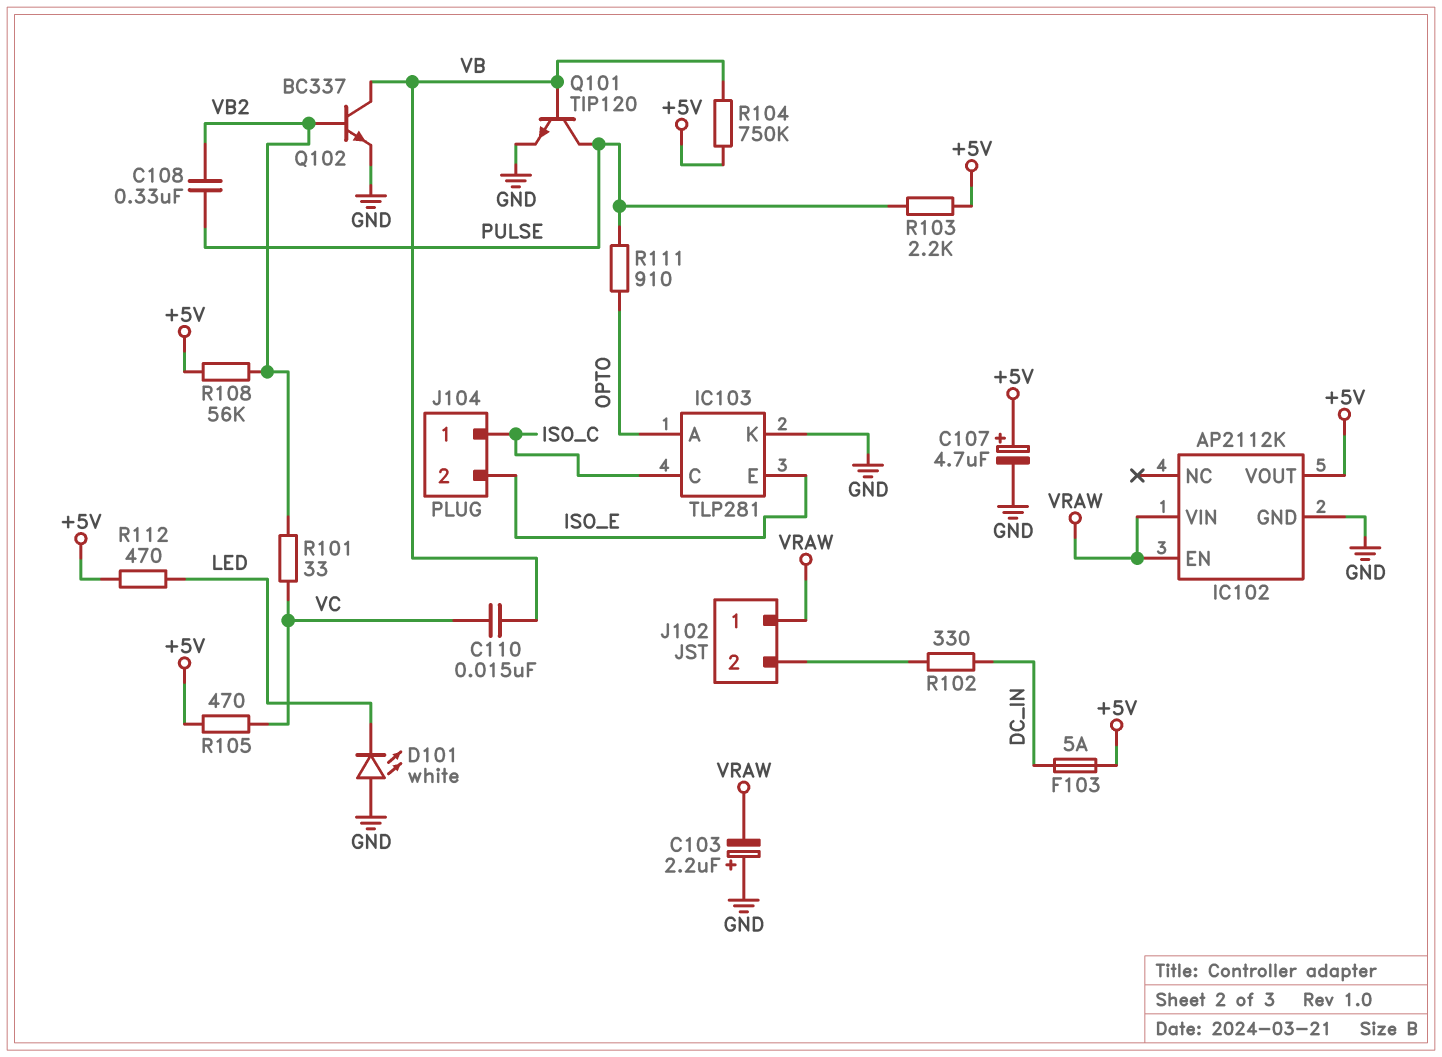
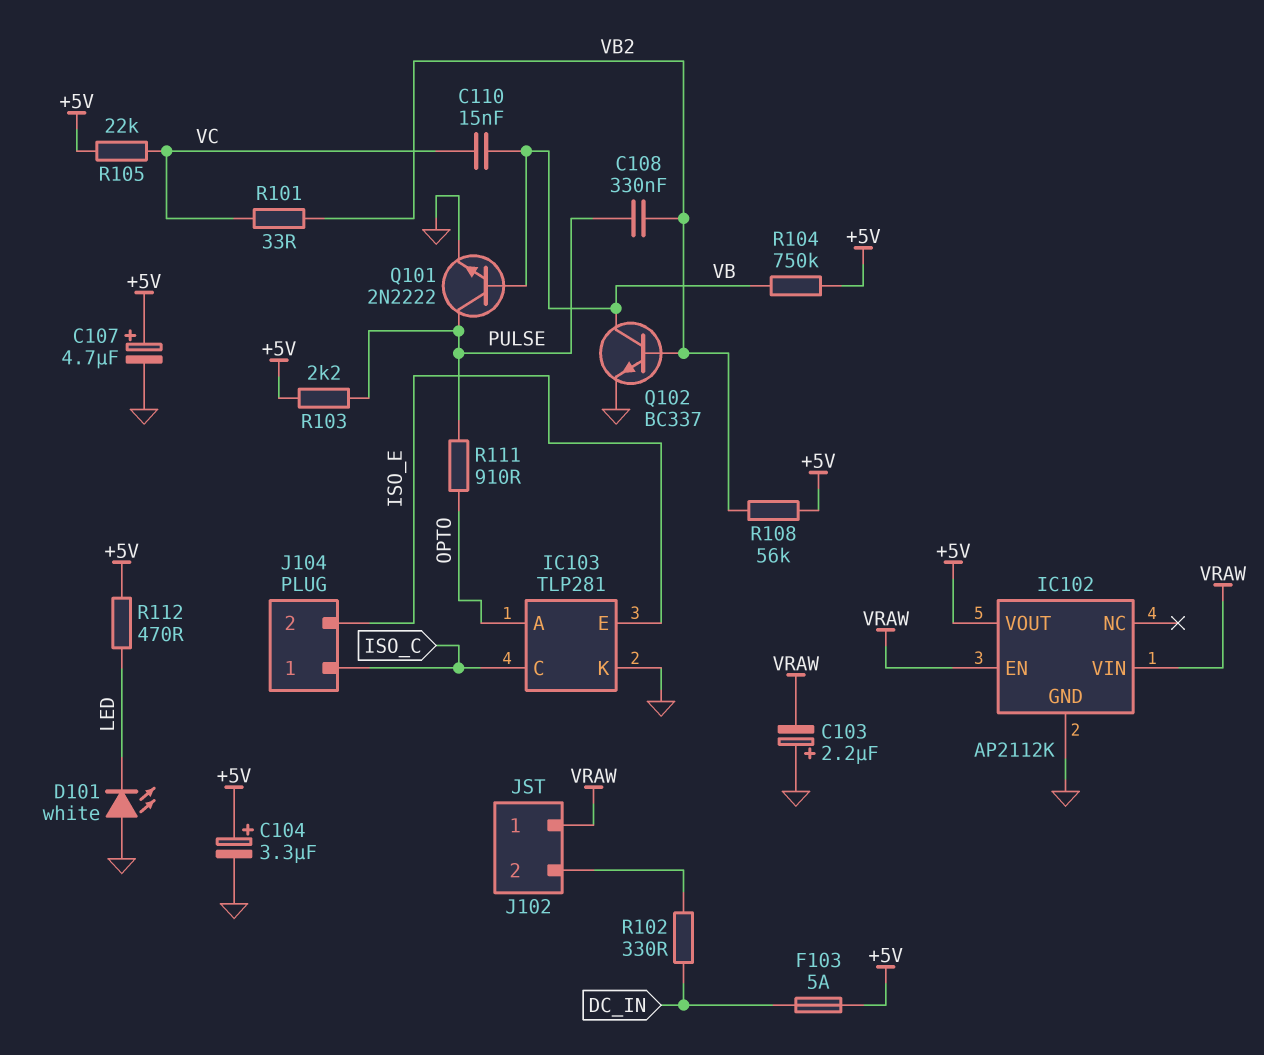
C104: none -> 3.3uF (plus +5V, minus GND)
Q101: NPN TIP120 (B VB, C PULSE, E GND) -> NPN 2N2222 (B VB, C PULSE, E GND)
R105: 470 (+5V, VC) -> 22k (+5V, VC)

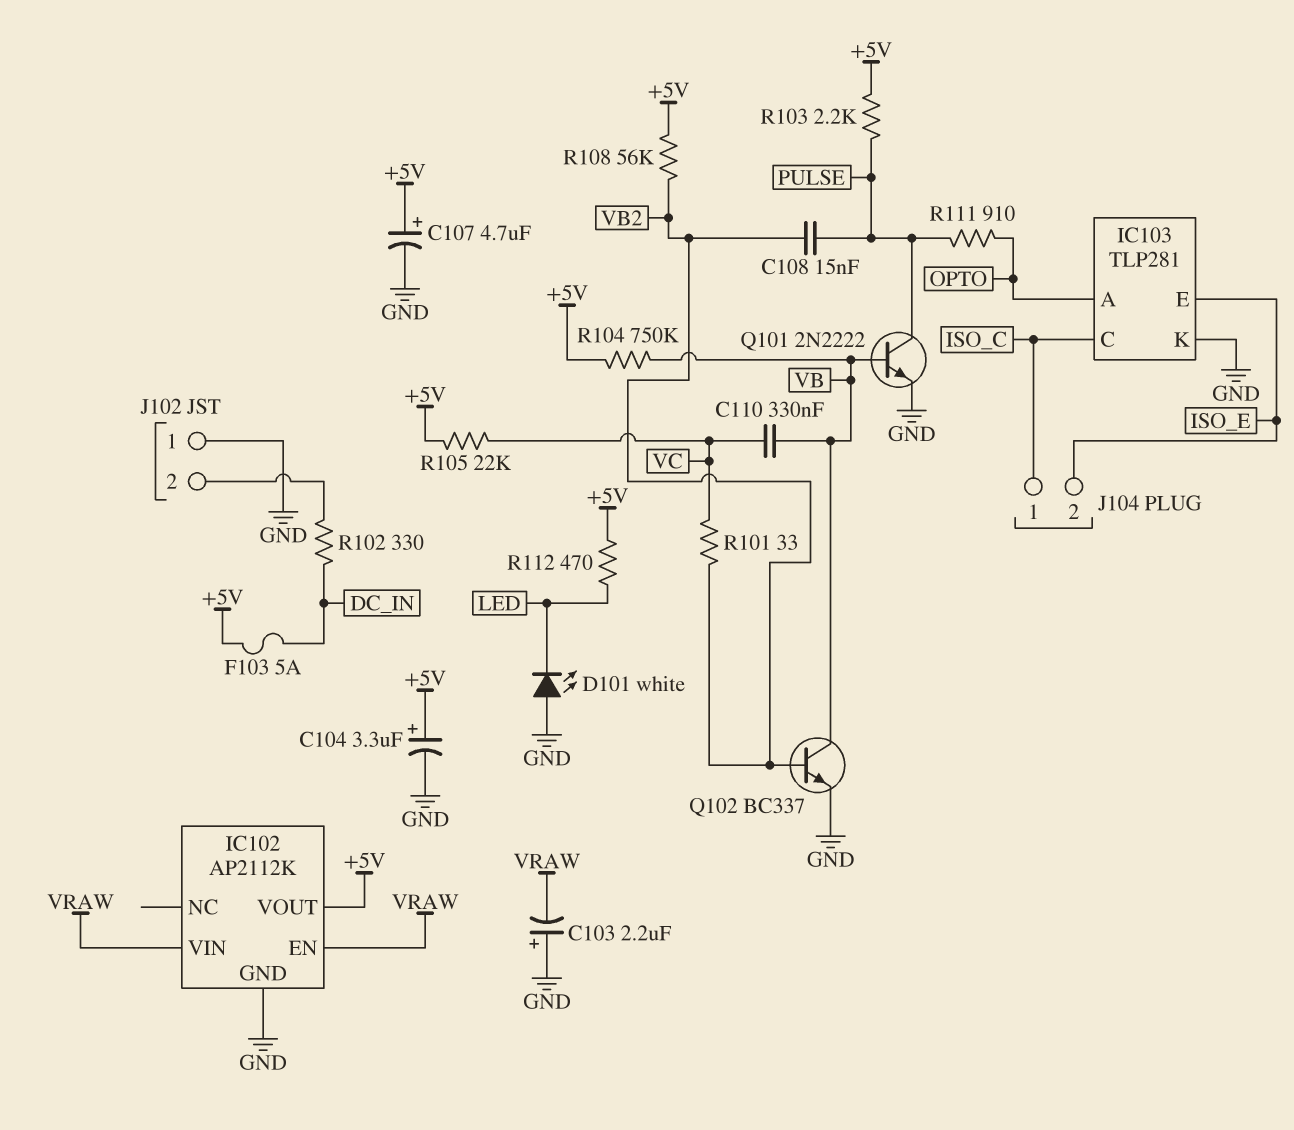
C108: 330nF (PULSE, VB2) -> 15nF (PULSE, VB2)
C110: 15nF (VB, VC) -> 330nF (VB, VC)
J102 pin 1: VRAW -> GND

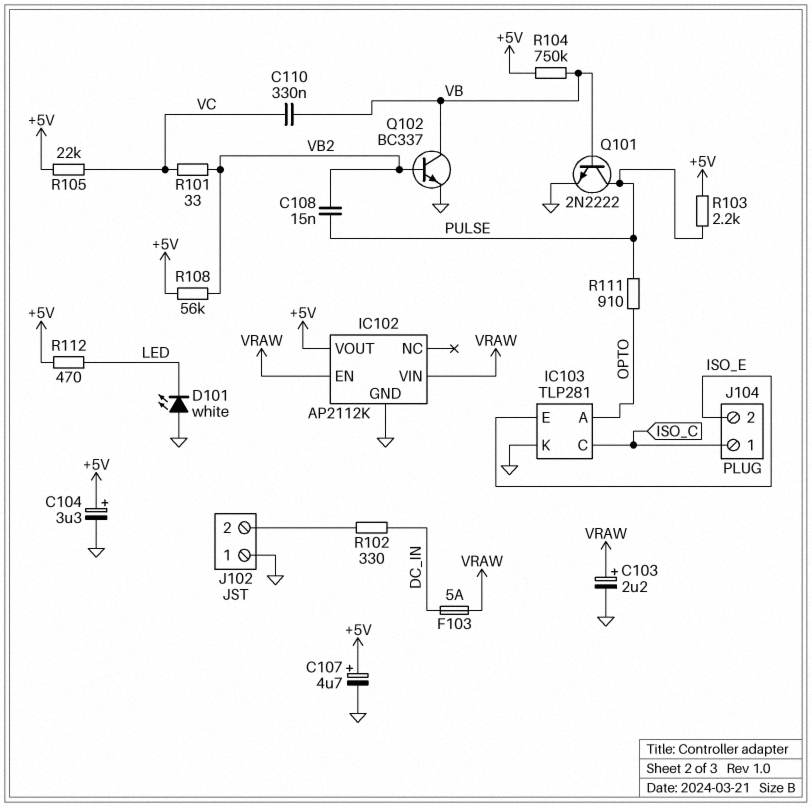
C103: 2.2uF (plus GND, minus VRAW) -> 2.2uF (plus VRAW, minus GND)
F103: 5A (+5V, DC_IN) -> 5A (DC_IN, VRAW)

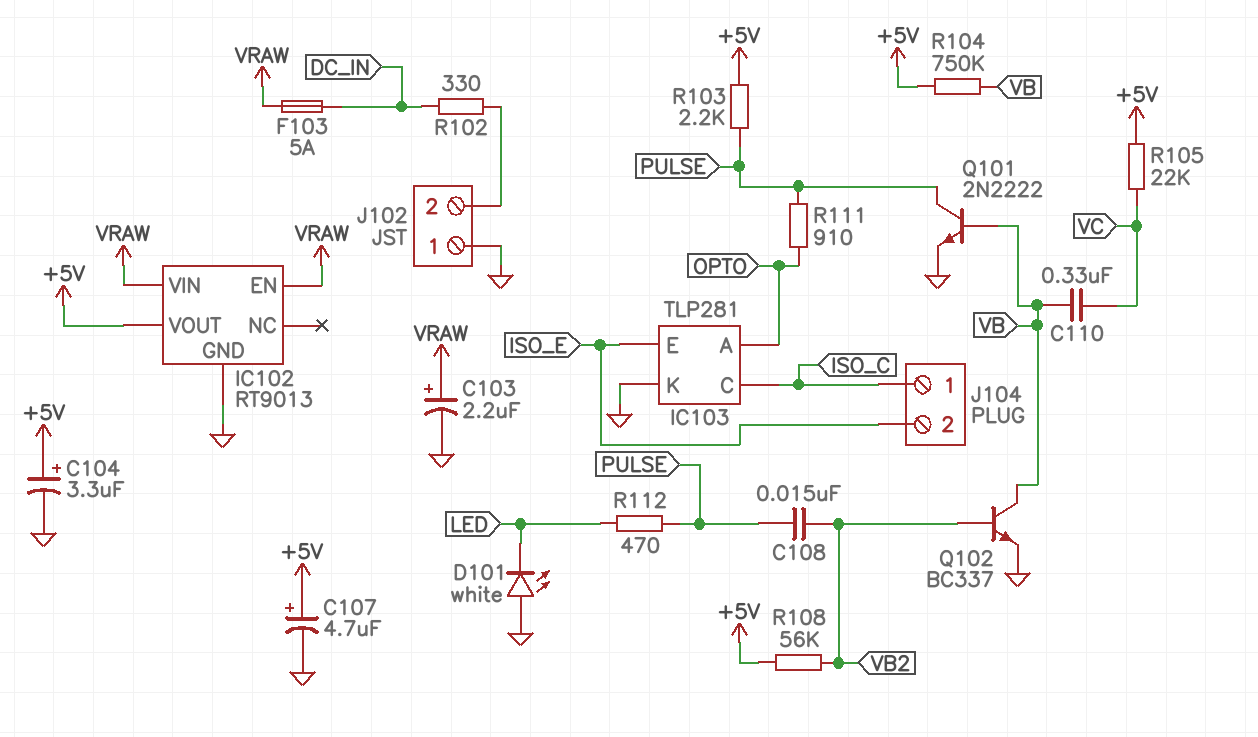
IC102: AP2112K -> RT9013
R101: 33 (VB2, VC) -> none
R112: 470 (+5V, LED) -> 470 (LED, PULSE)

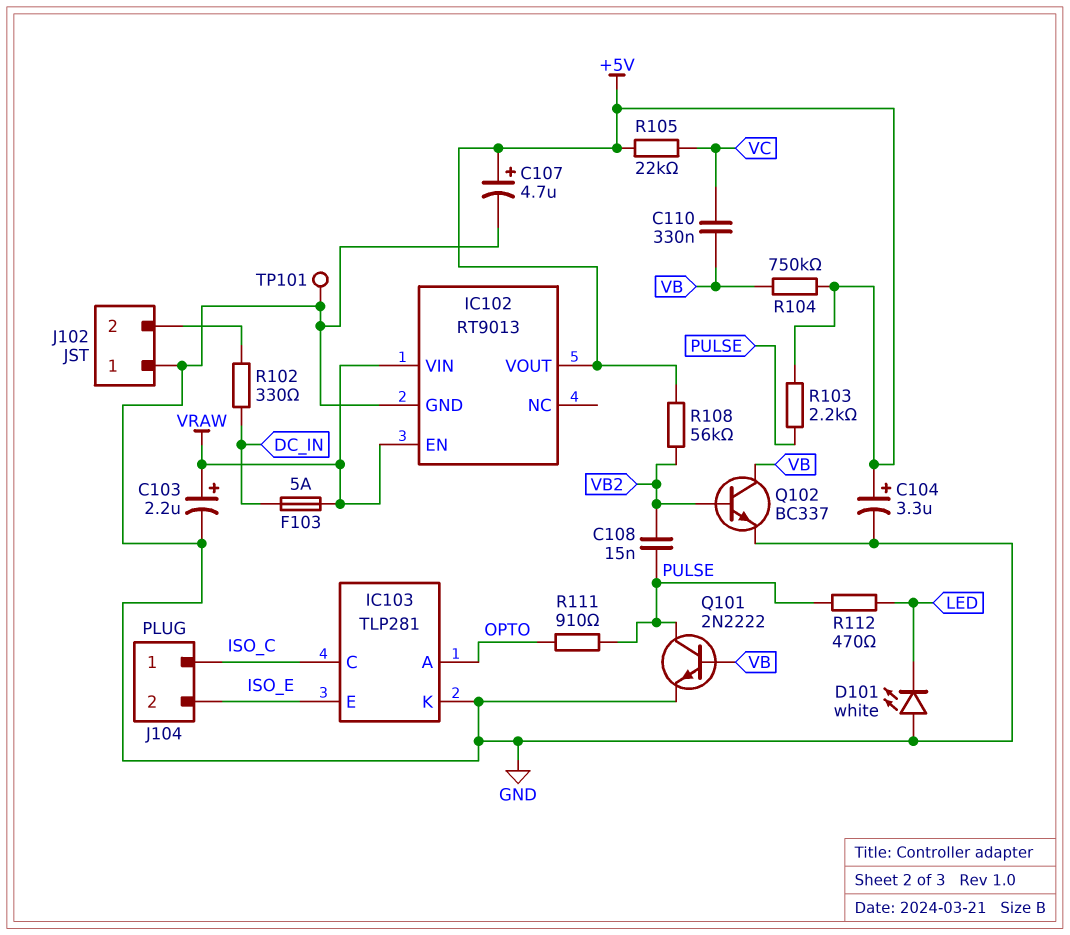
TP101: none -> test point (GND)

